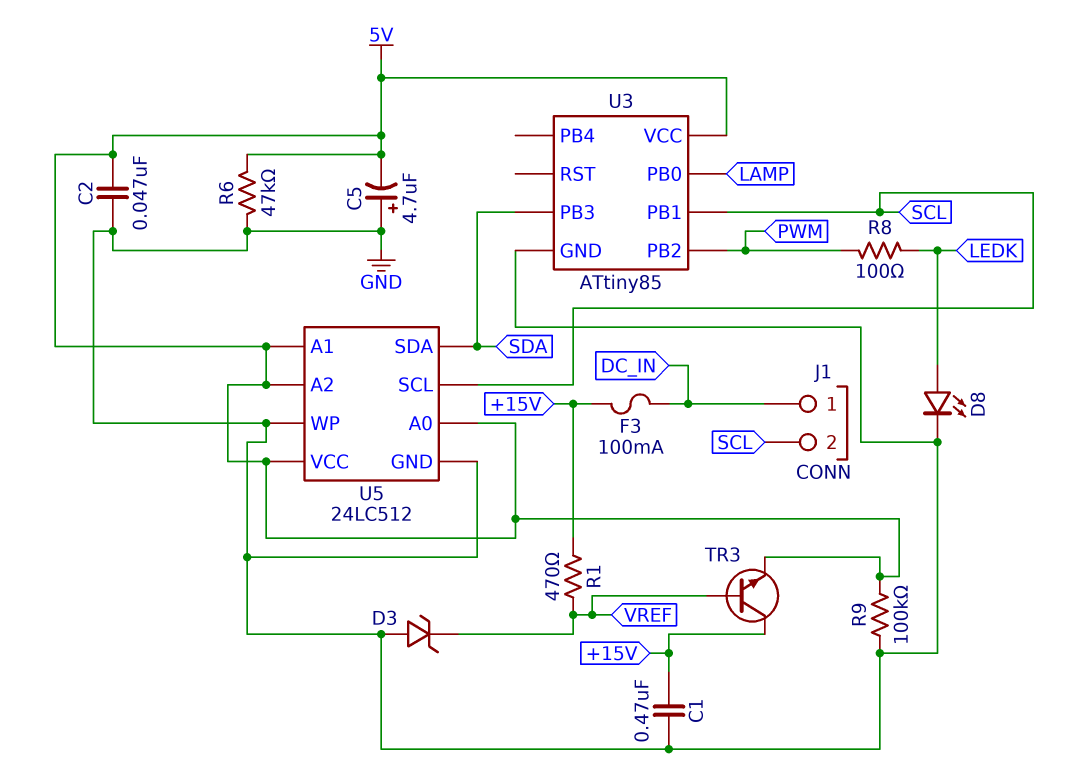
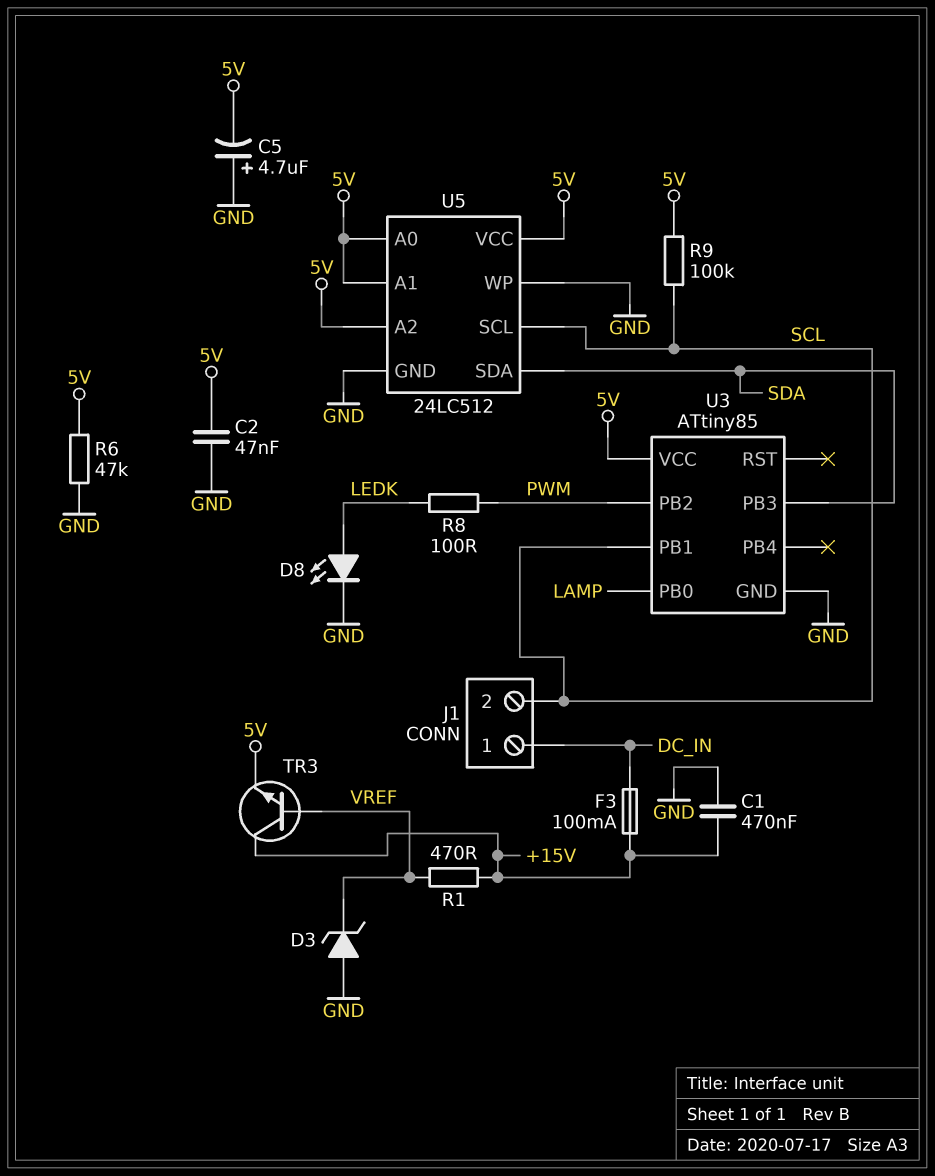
R9: 100k (5V, GND) -> 100k (5V, SCL)

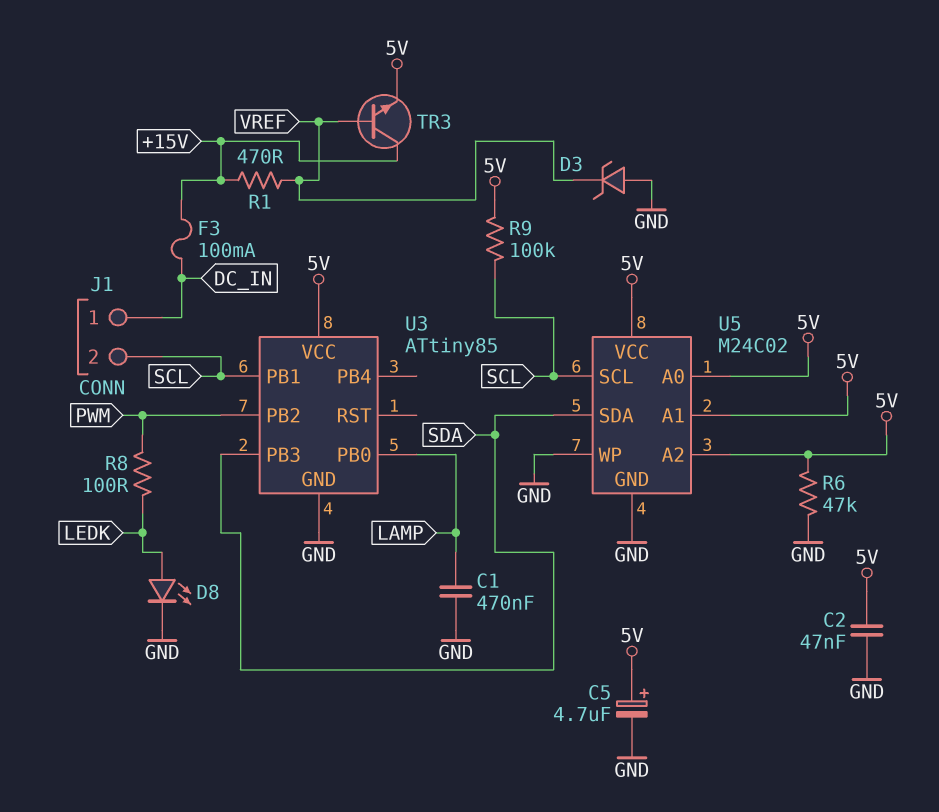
C1: 470nF (+15V, GND) -> 470nF (GND, LAMP)
C5: 4.7uF (plus GND, minus 5V) -> 4.7uF (plus 5V, minus GND)
U5: 24LC512 -> M24C02

